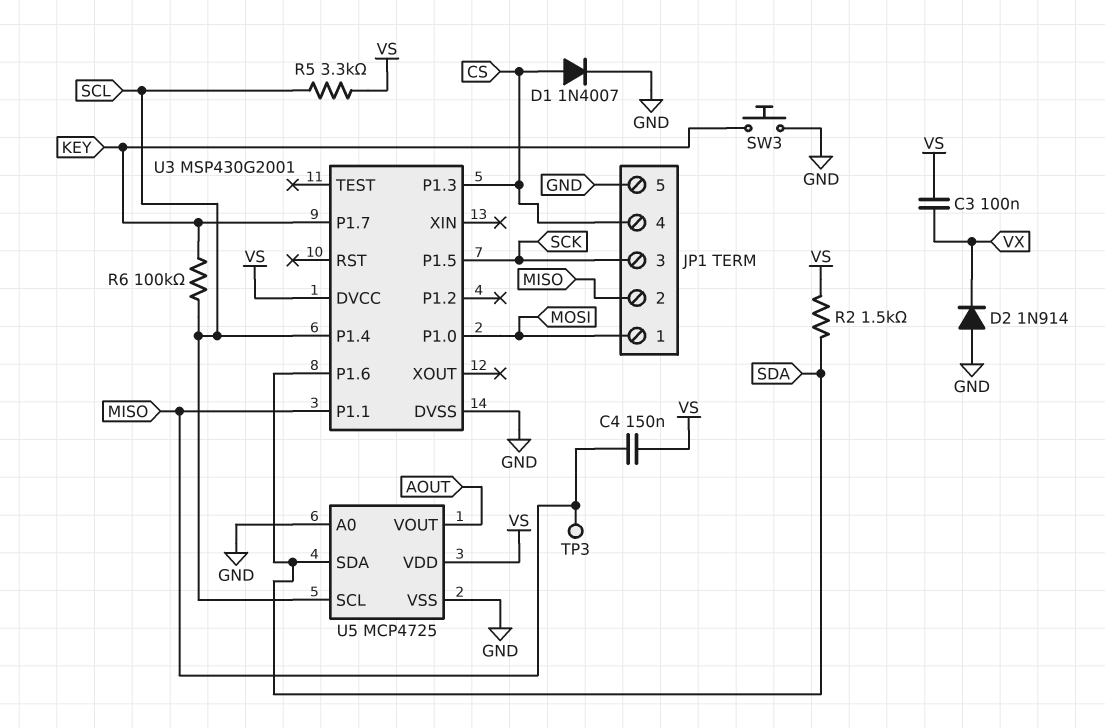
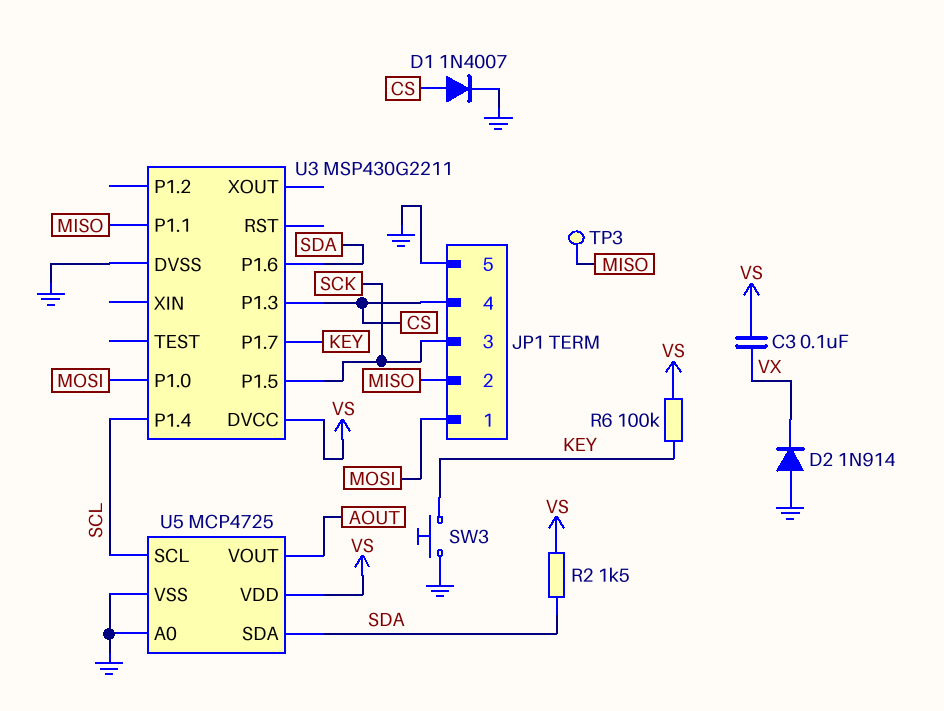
C4: 150nF (MISO, VS) -> none
R5: 3.3k (SCL, VS) -> none
R6: 100k (KEY, SCL) -> 100k (KEY, VS)
U3: MSP430G2001 -> MSP430G2211

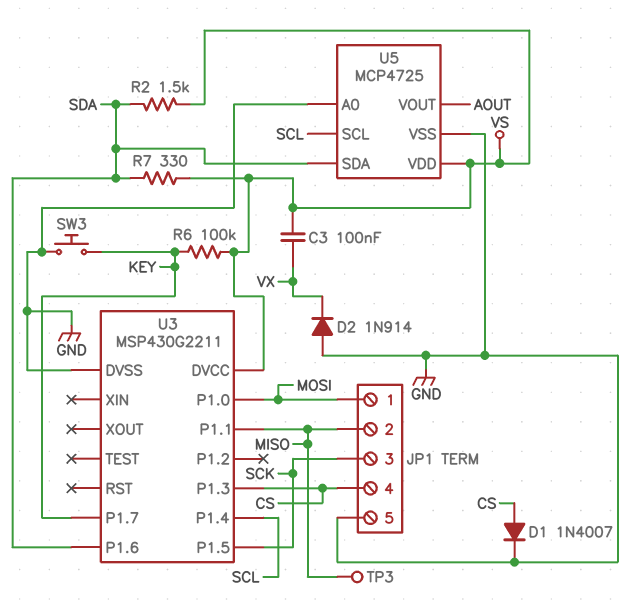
R7: none -> 330 (SDA, VS)

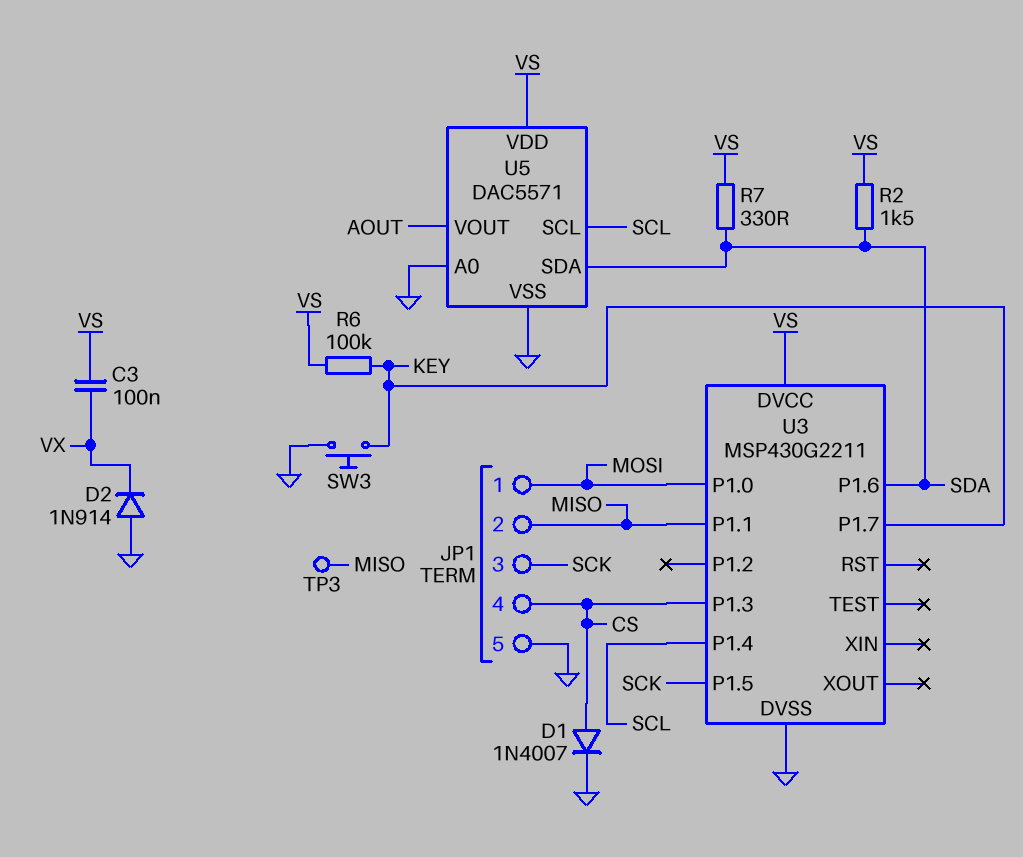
U5: MCP4725 -> DAC5571

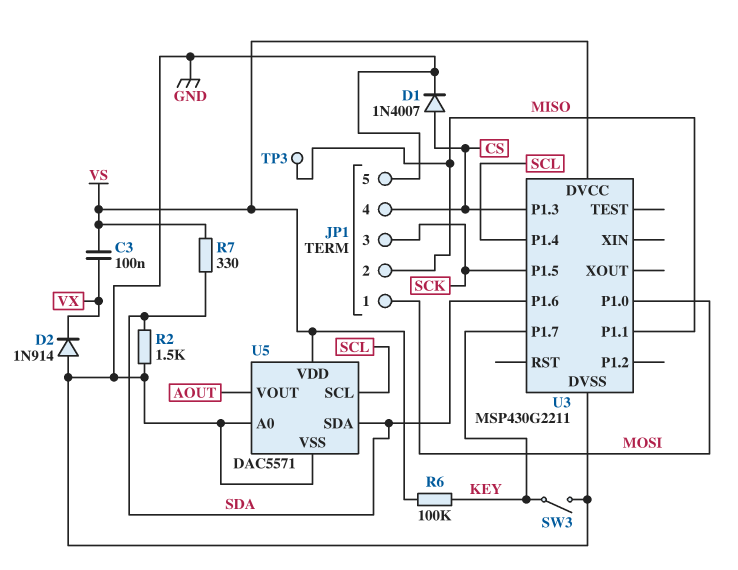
R2: 1.5k (SDA, VS) -> 1.5k (GND, SDA)
SW3: button (GND, KEY) -> switch (GND, KEY)

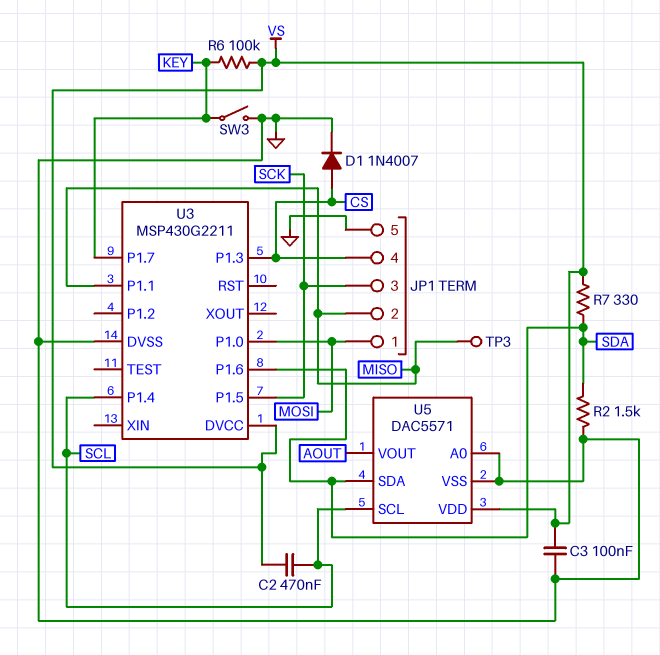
C2: none -> 470nF (SCL, VS)
C3: 100nF (VS, VX) -> 100nF (GND, VS)
D2: diode 1N914 (A GND, K VX) -> none

